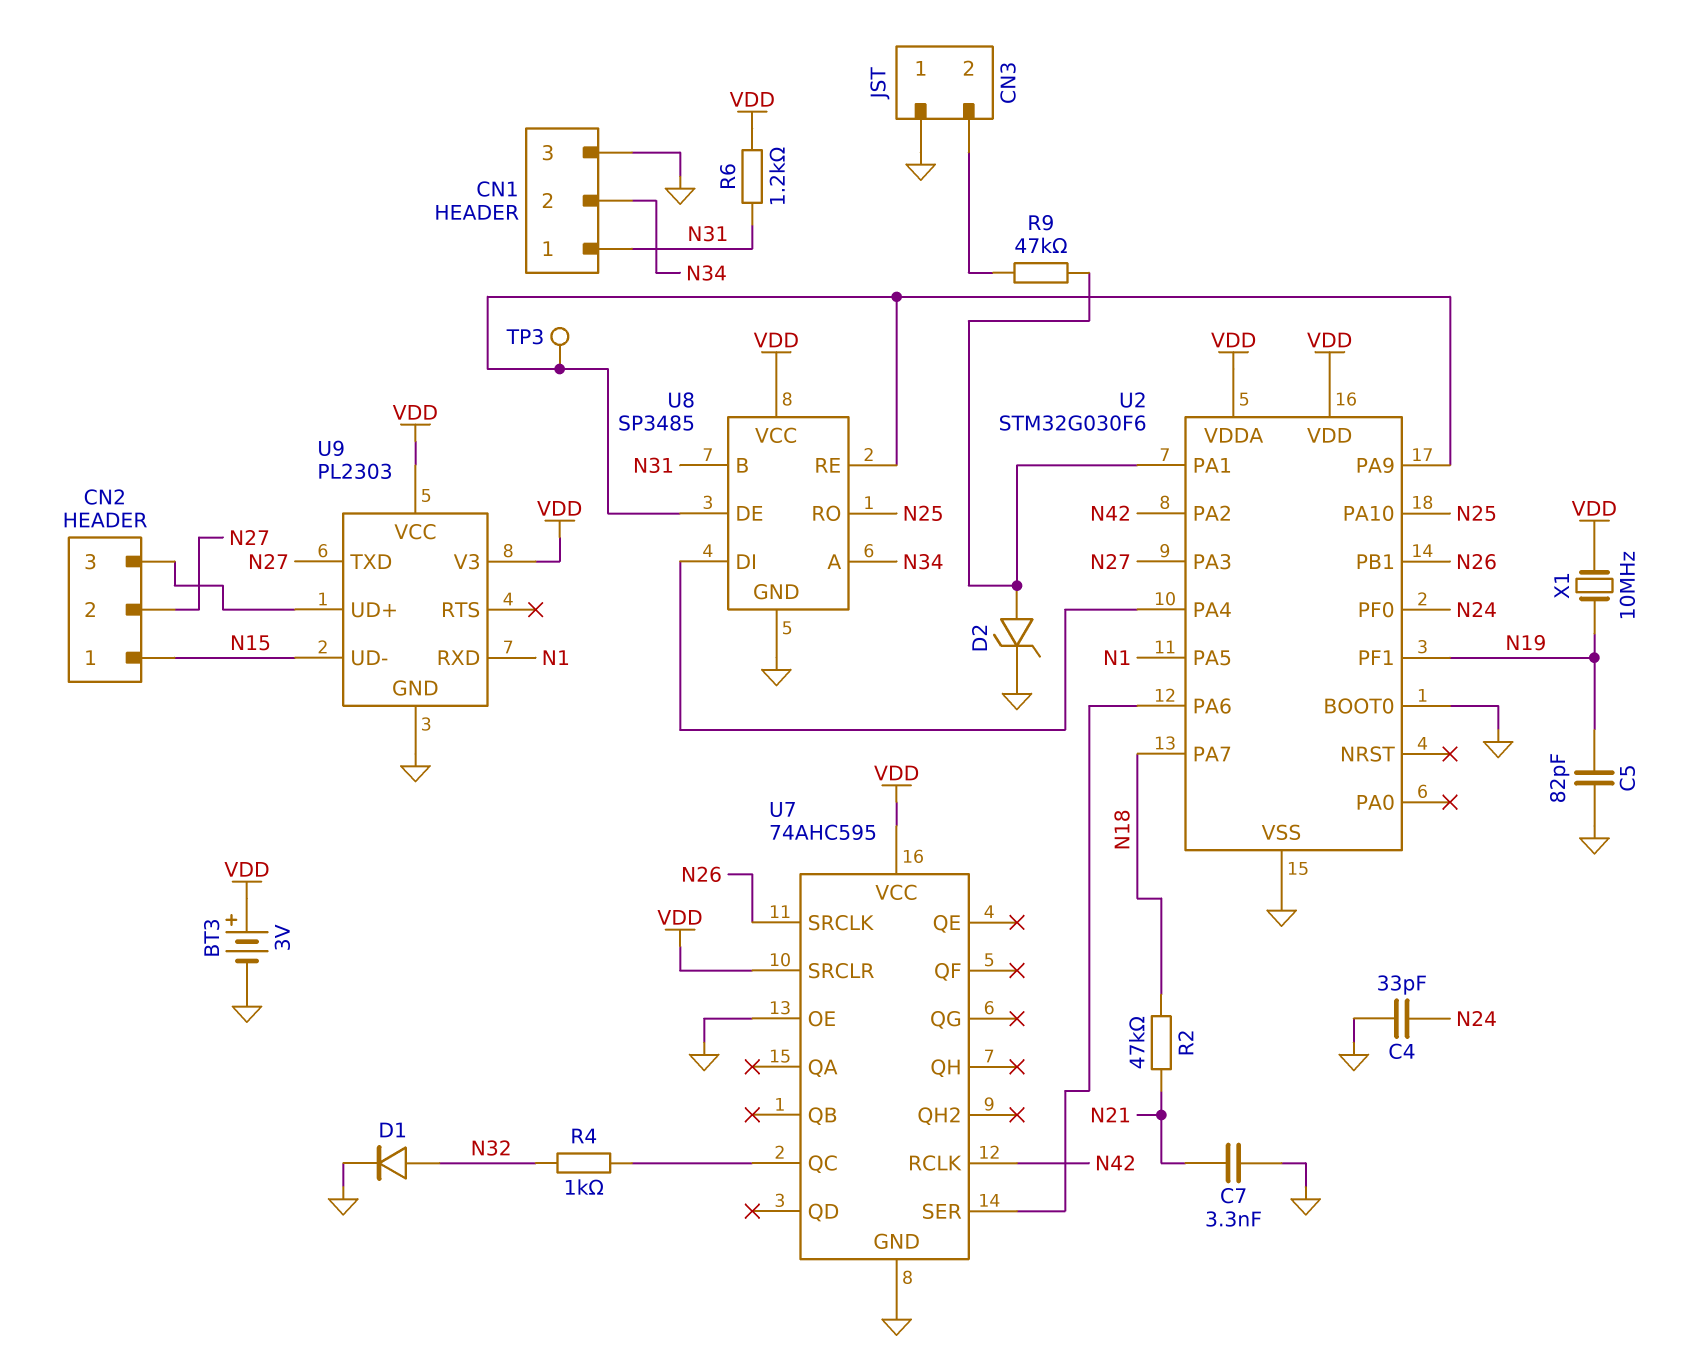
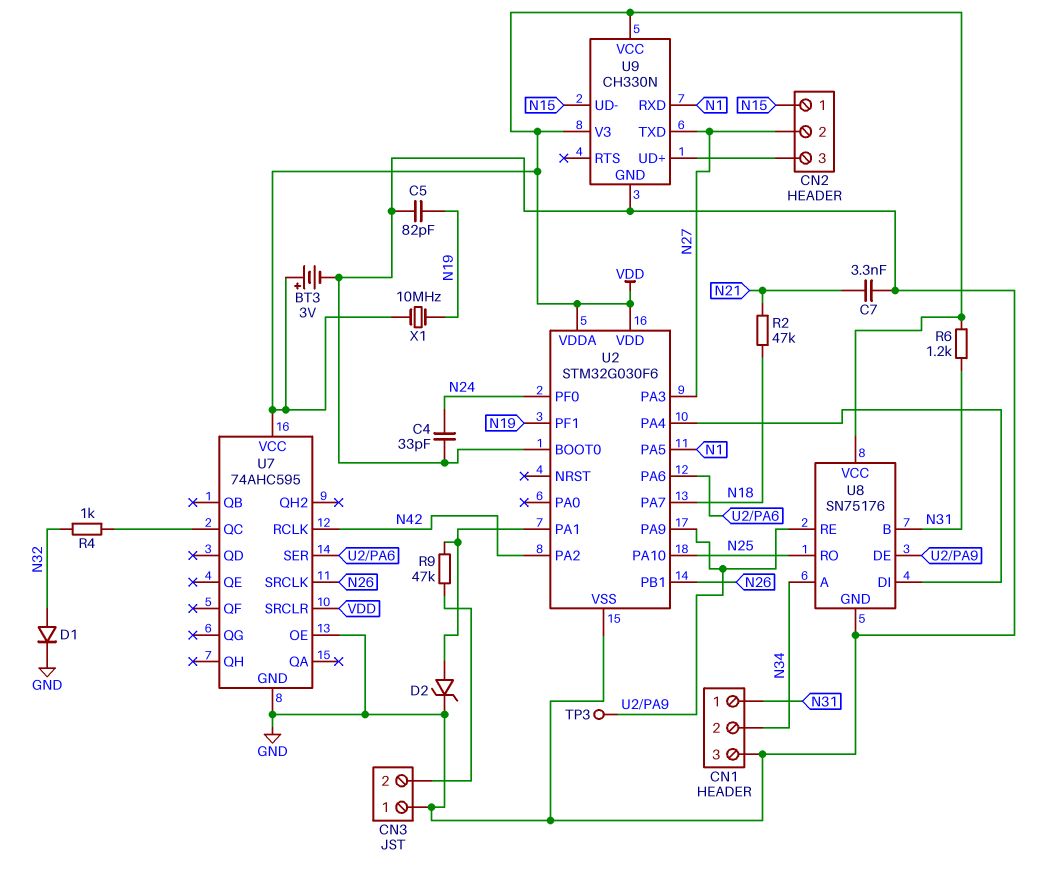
U8: SP3485 -> SN75176
U9: PL2303 -> CH330N

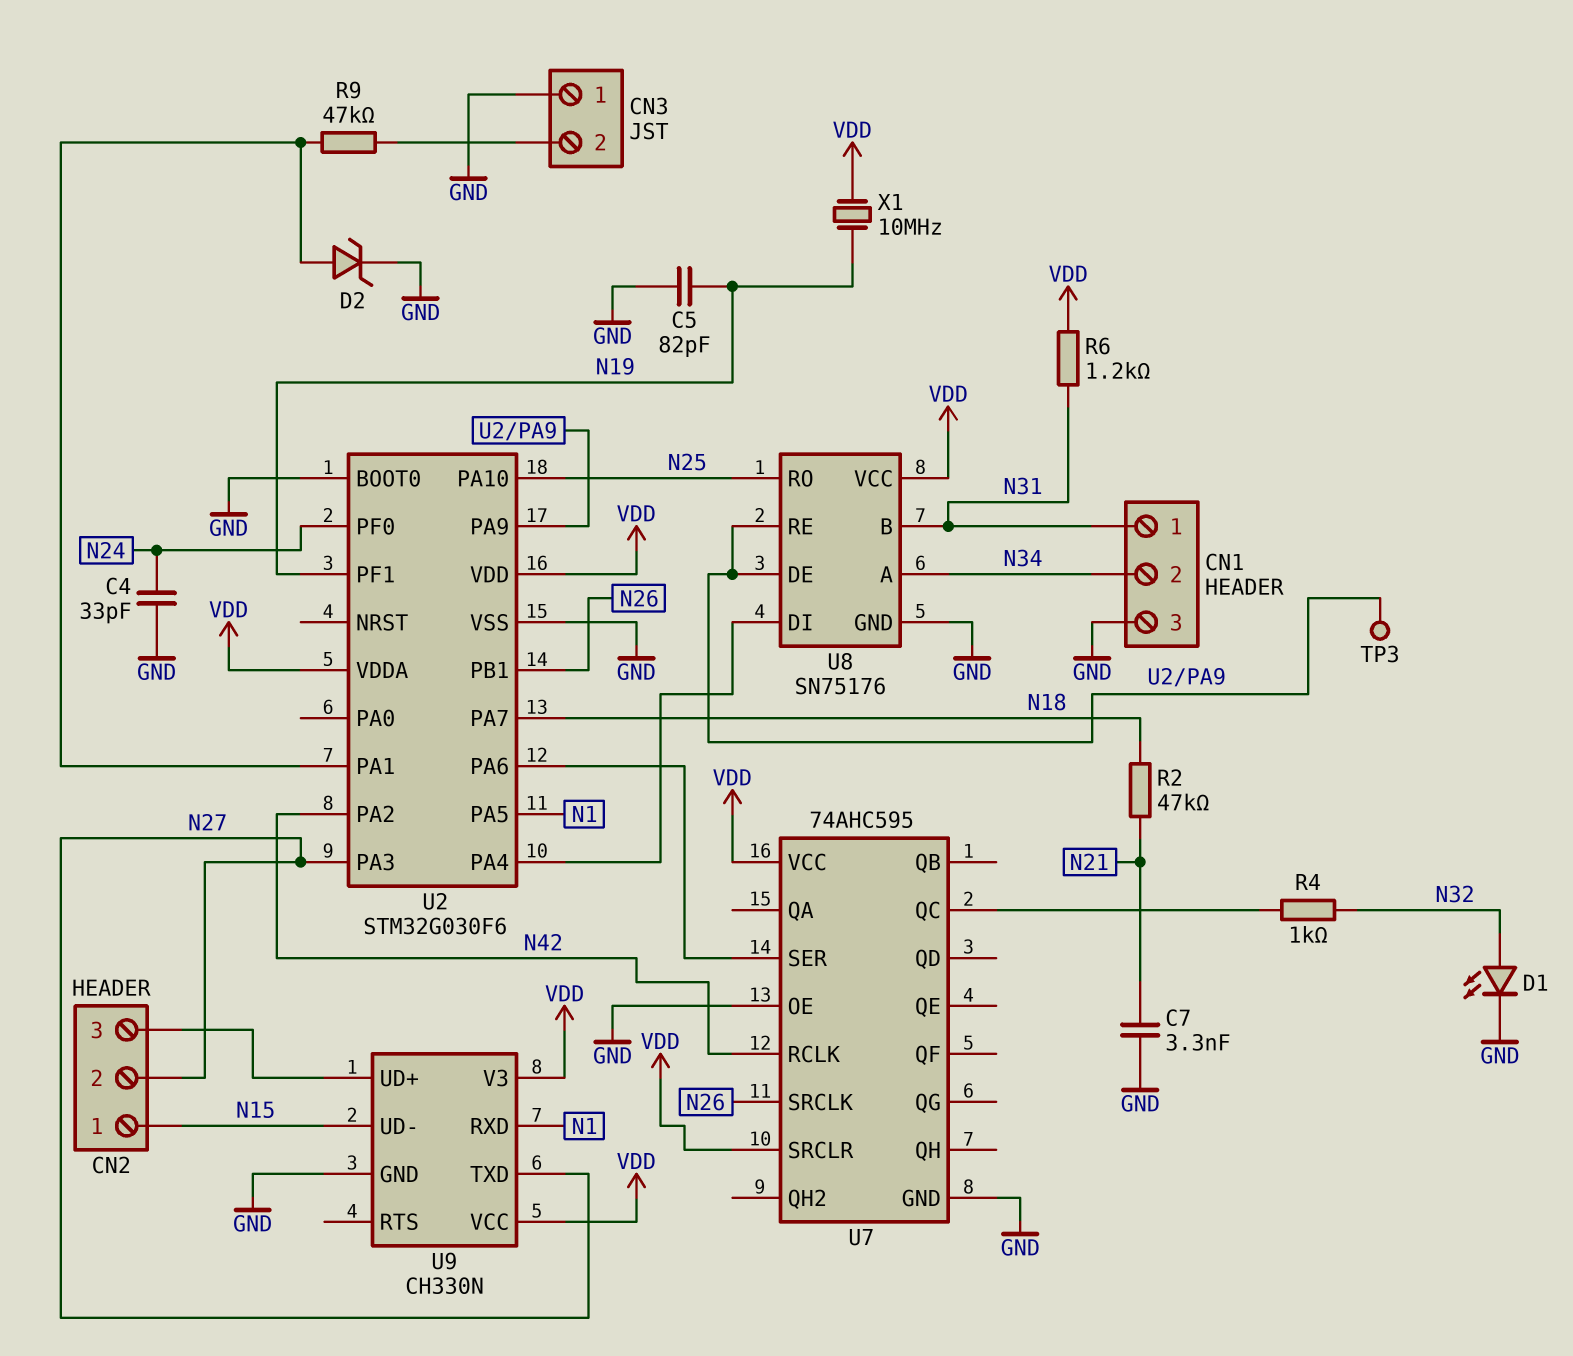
BT3: 3V (plus VDD, minus GND) -> none
D1: diode (A N32, K GND) -> LED (A N32, K GND)

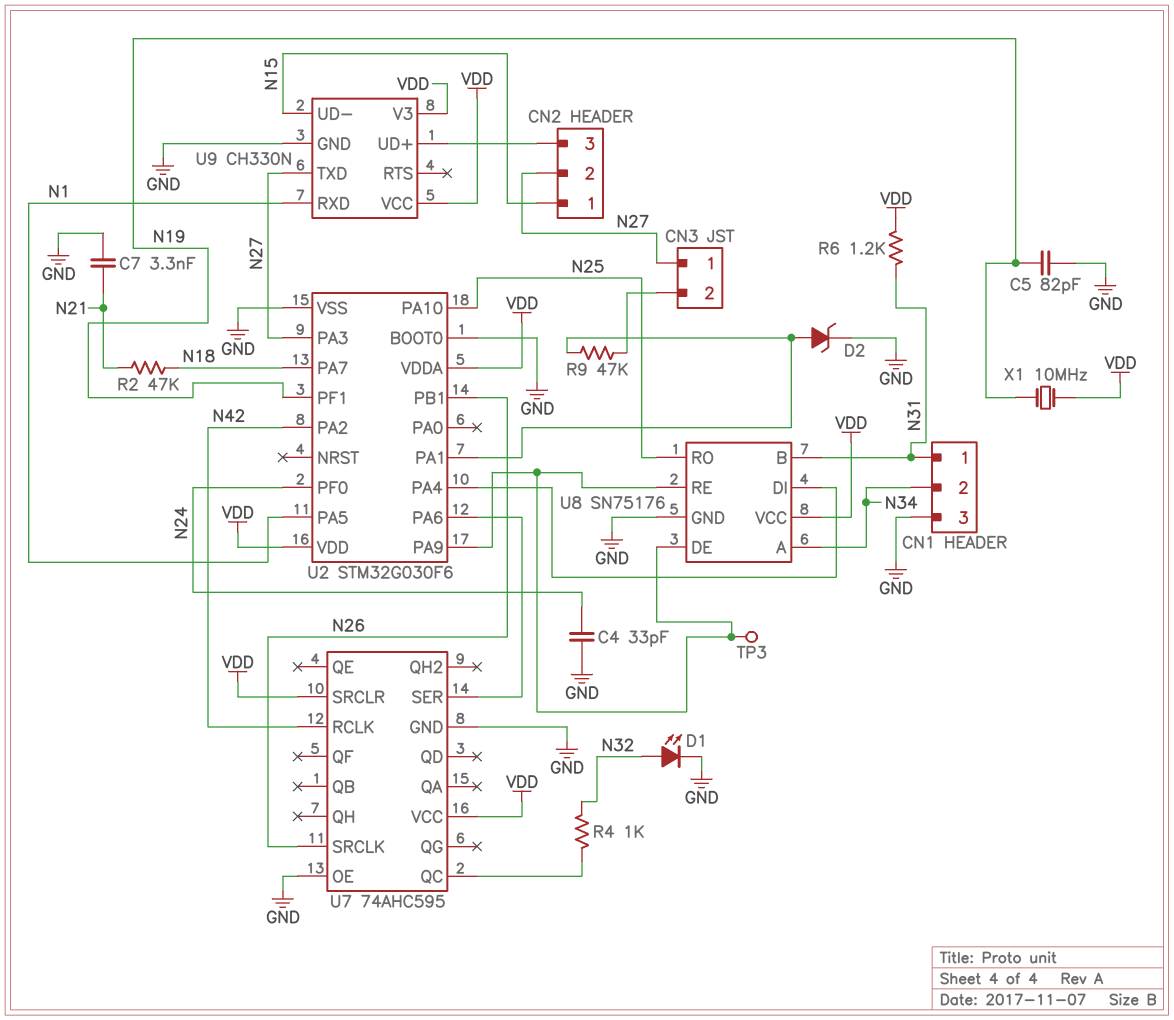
CN3 pin 1: GND -> N27

